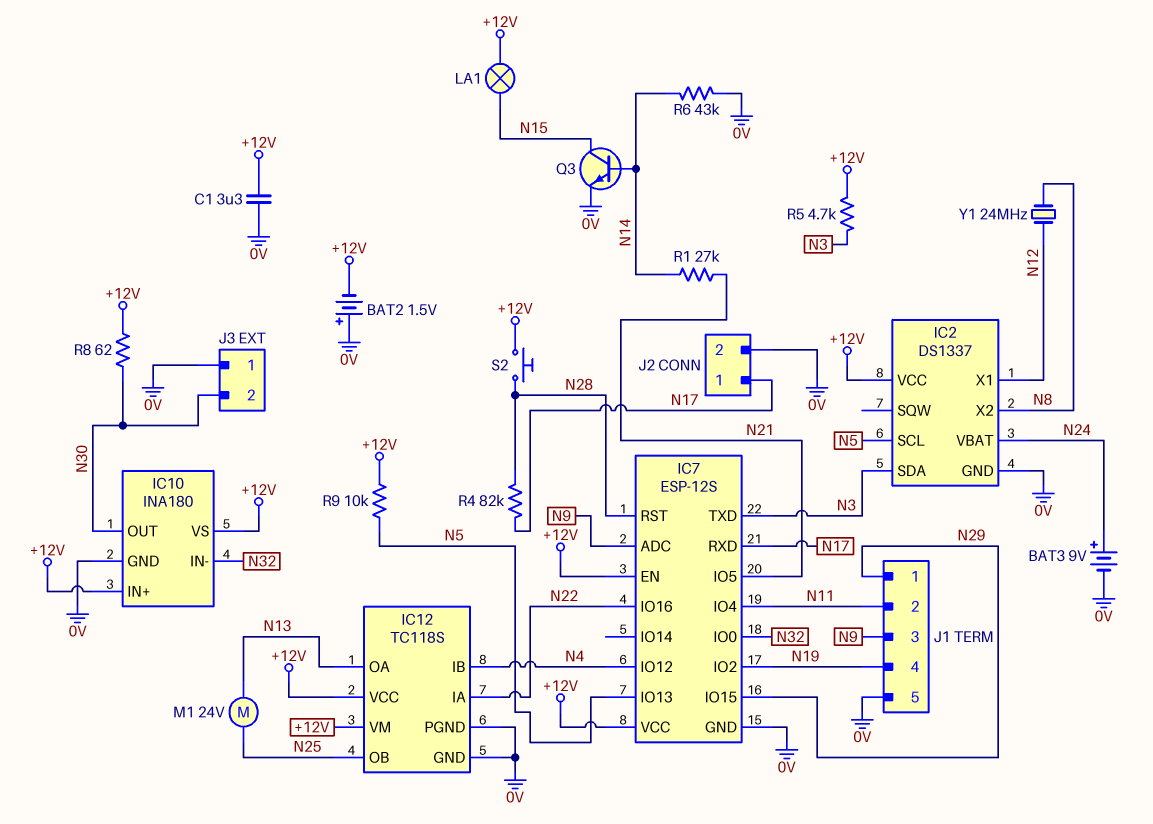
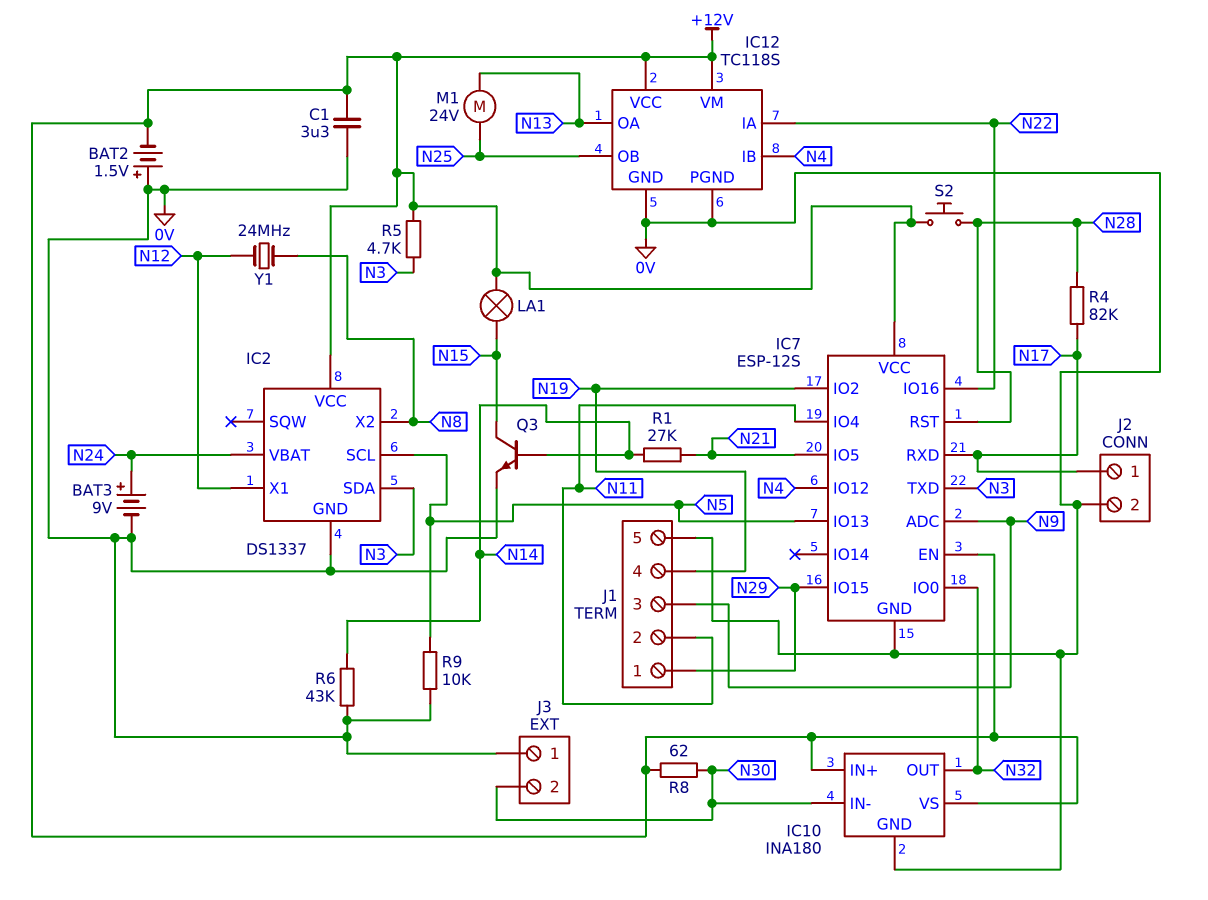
IC10 pin IN-: N32 -> N30
IC10 pin OUT: N30 -> N32
R9: 10k (+12V, N5) -> 10k (0V, N5)

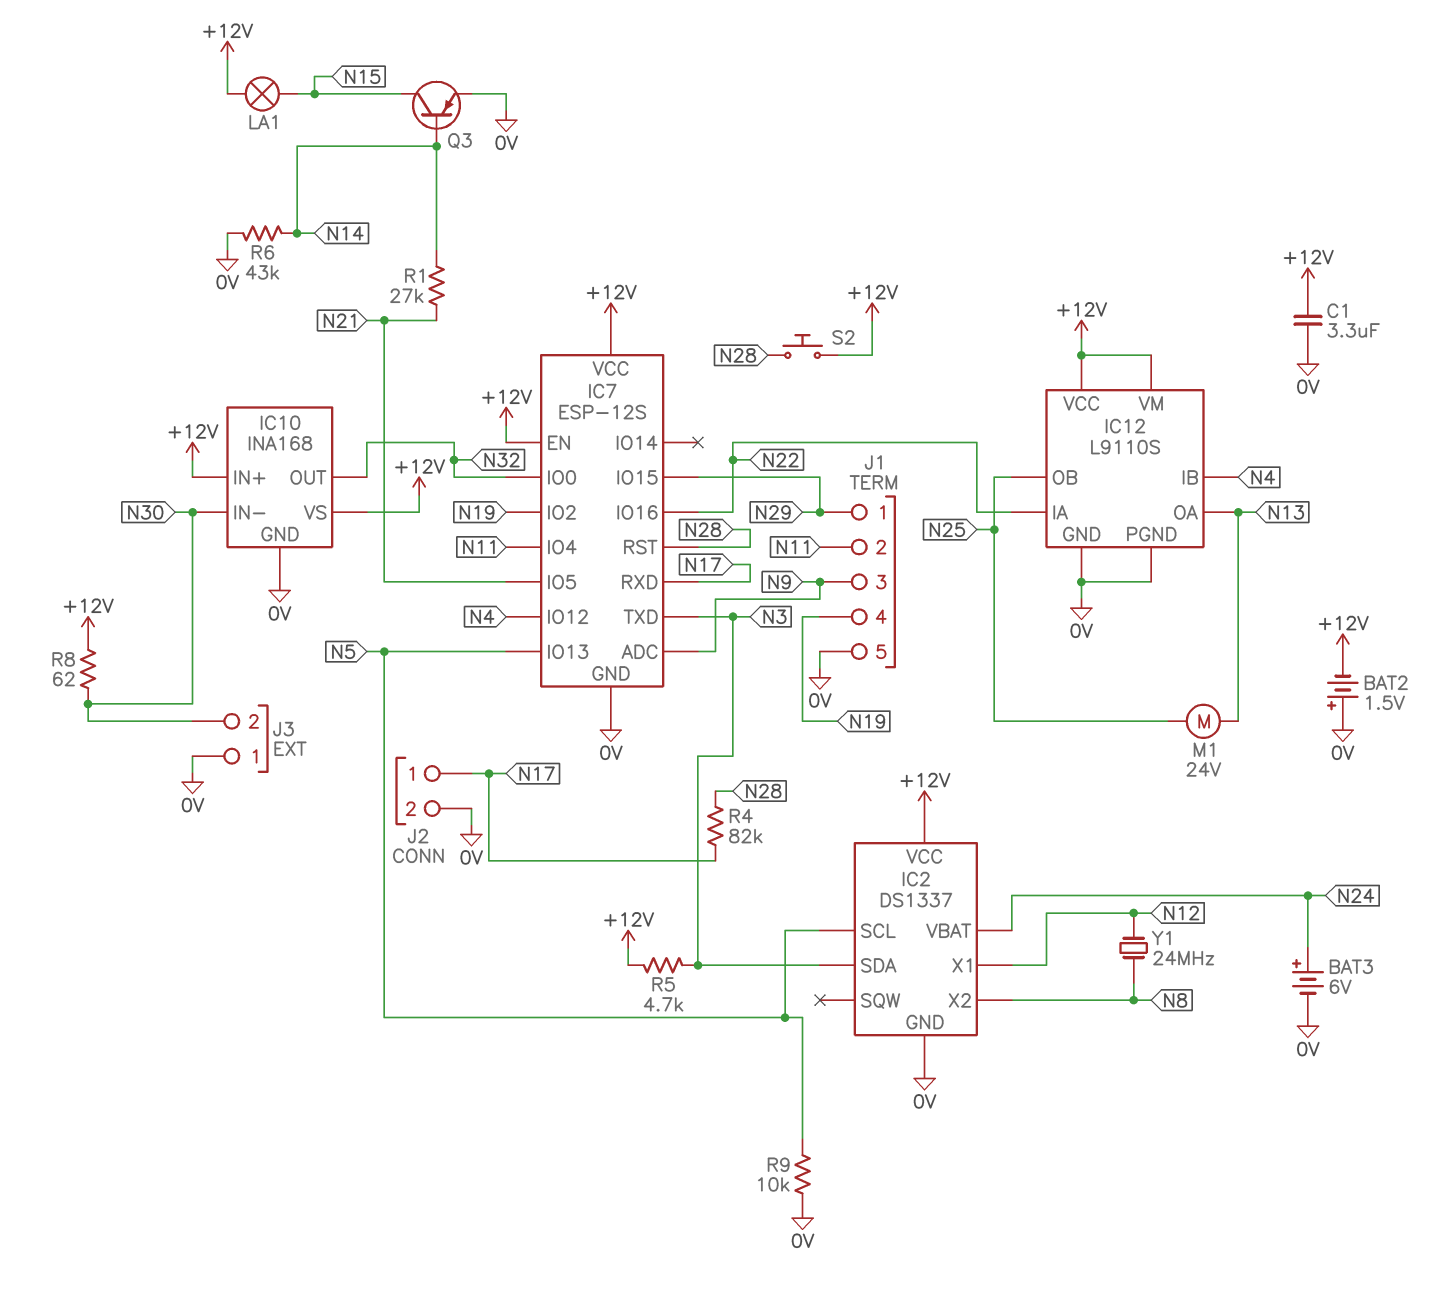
BAT3: 9V (plus N24, minus 0V) -> 6V (plus N24, minus 0V)
IC10: INA180 -> INA168
IC12: TC118S -> L9110S
Q3: NPN (B N14, C N15, E 0V) -> PNP (B N14, C N15, E 0V)

